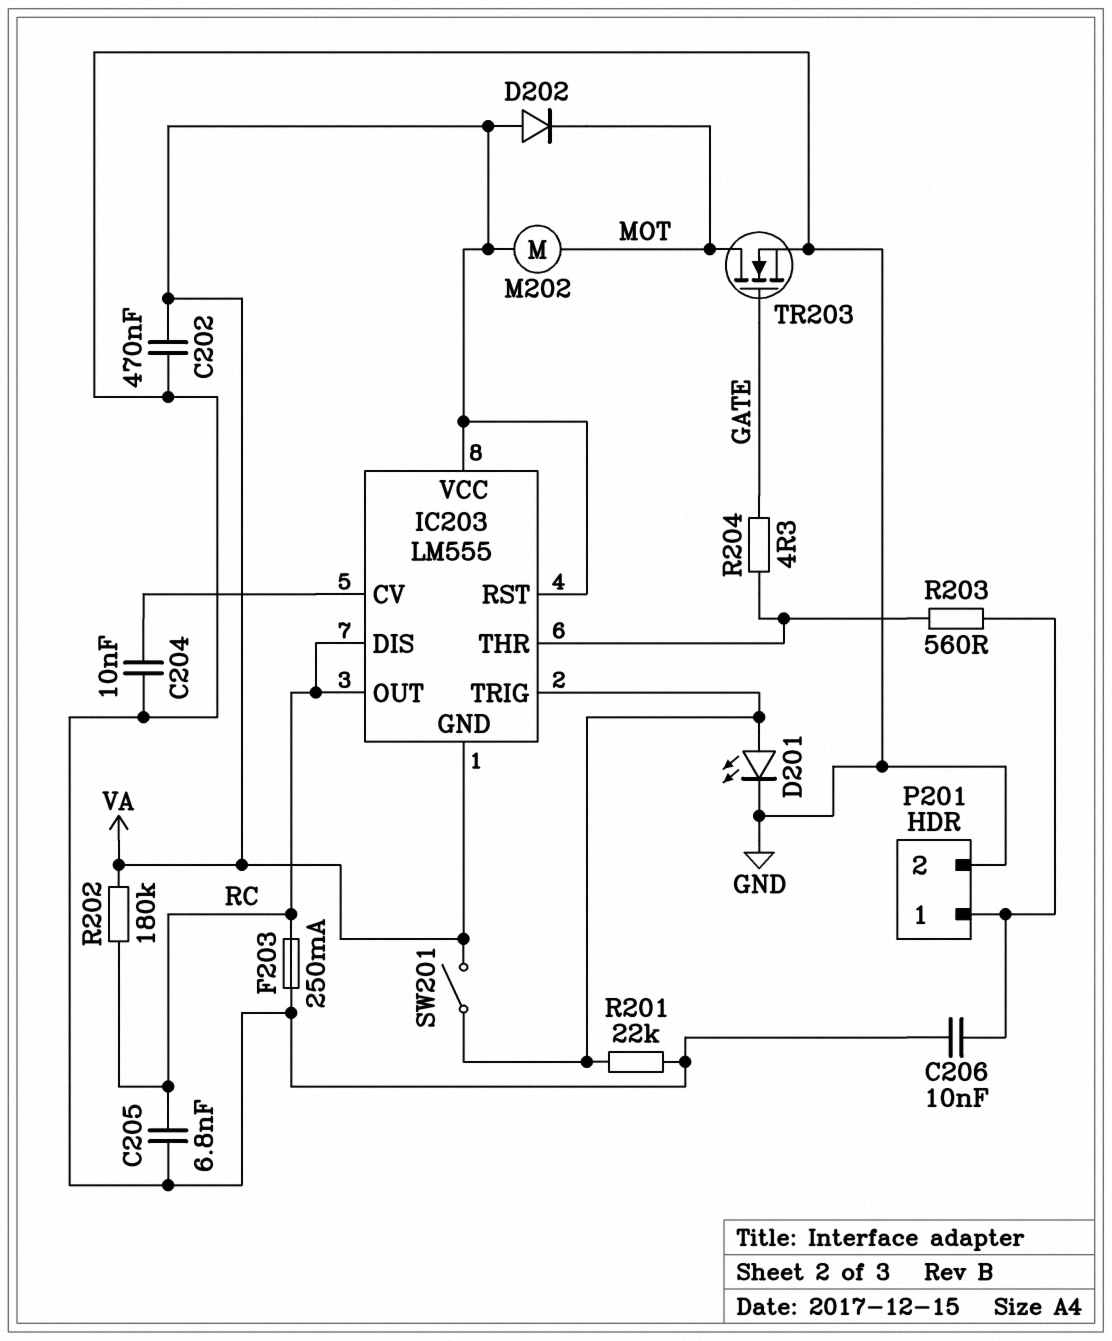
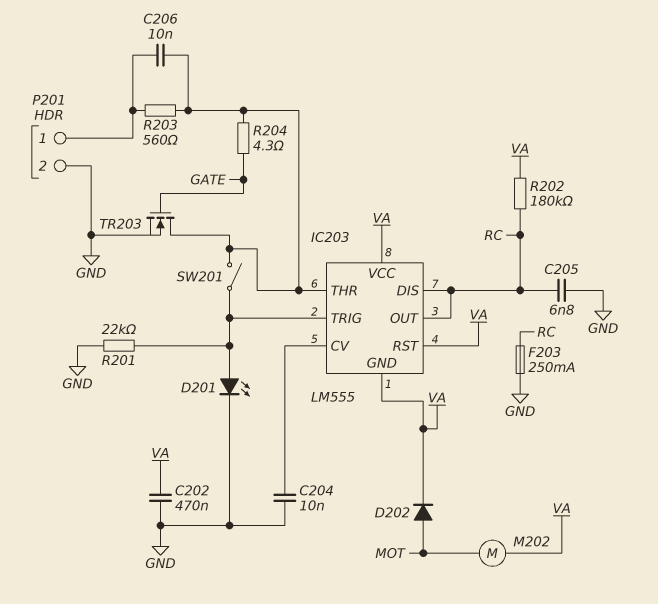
C206: 10nF (GND, P201/1) -> 10nF (IC203/THR, P201/1)
D202: diode (A VA, K MOT) -> diode (A MOT, K VA)
SW201: switch (IC203/TRIG, VA) -> switch (IC203/THR, IC203/TRIG)
TR203: NMOS (G GATE, D MOT, S GND) -> NMOS (G GATE, D IC203/THR, S GND)

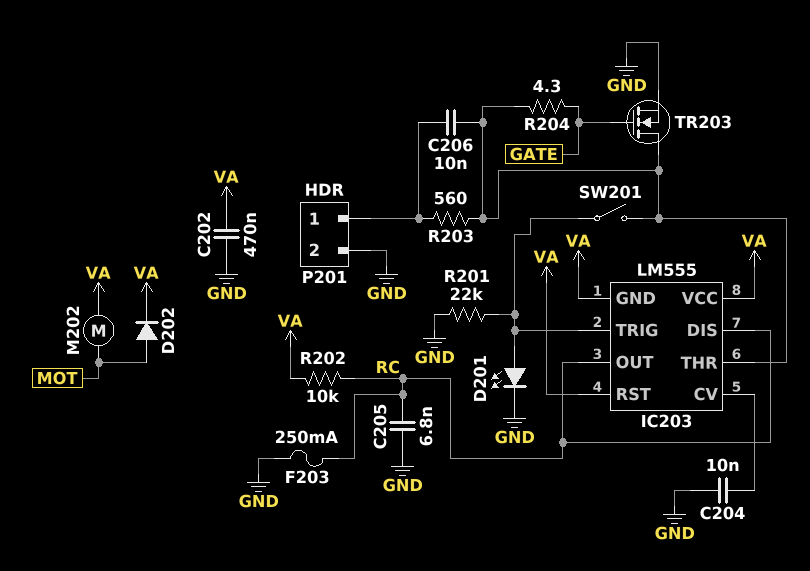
R202: 180k (RC, VA) -> 10k (RC, VA)

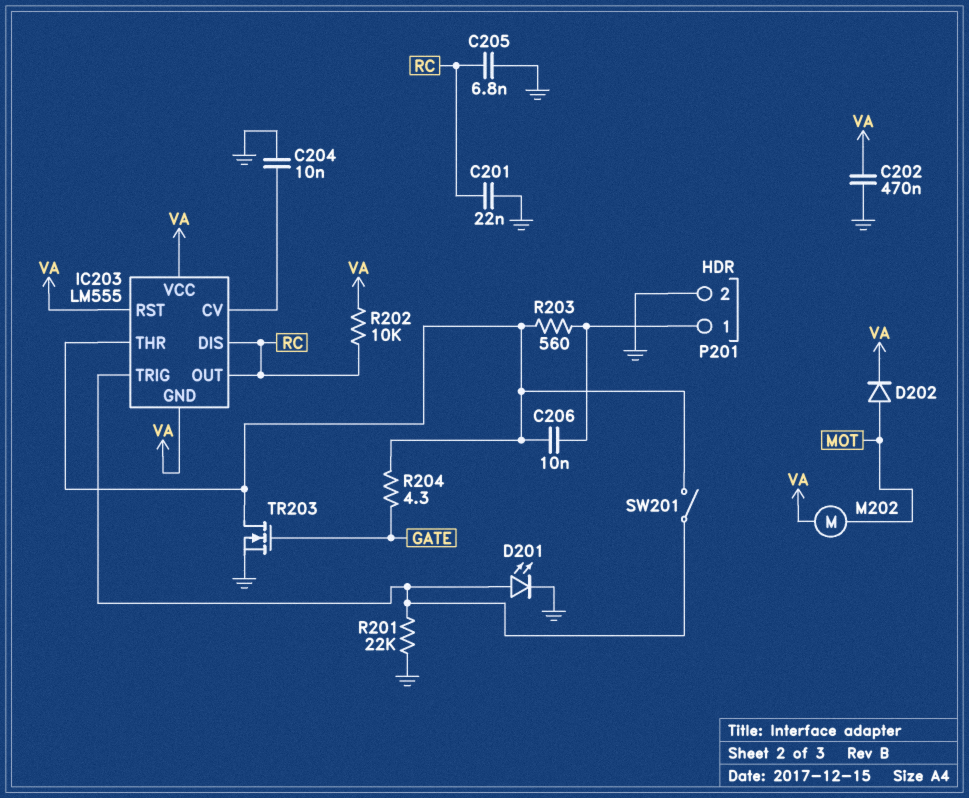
C201: none -> 22nF (GND, RC)
F203: 250mA (GND, RC) -> none

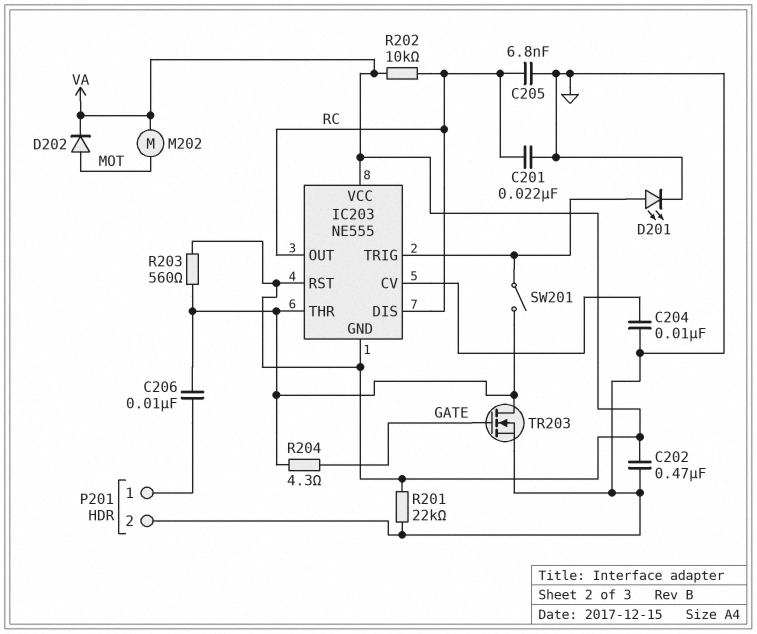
IC203: LM555 -> NE555
R201: 22k (GND, IC203/TRIG) -> 22k (GND, VA)
R203: 560 (IC203/THR, P201/1) -> 560 (IC203/THR, VA)

